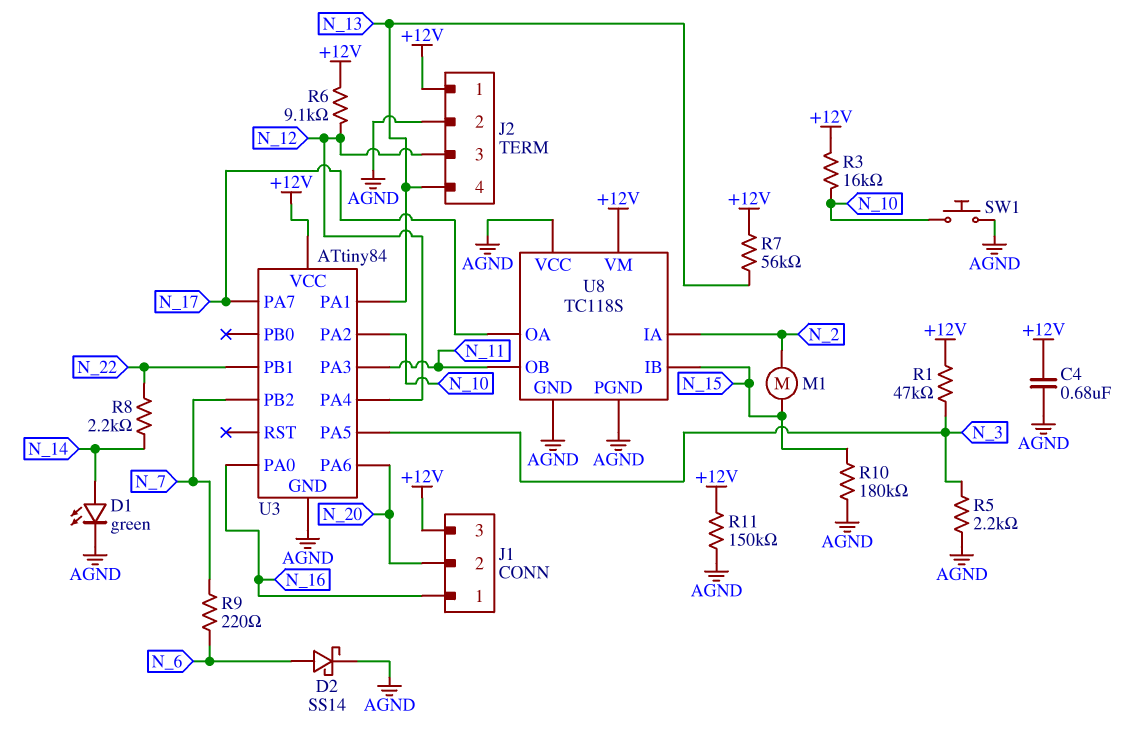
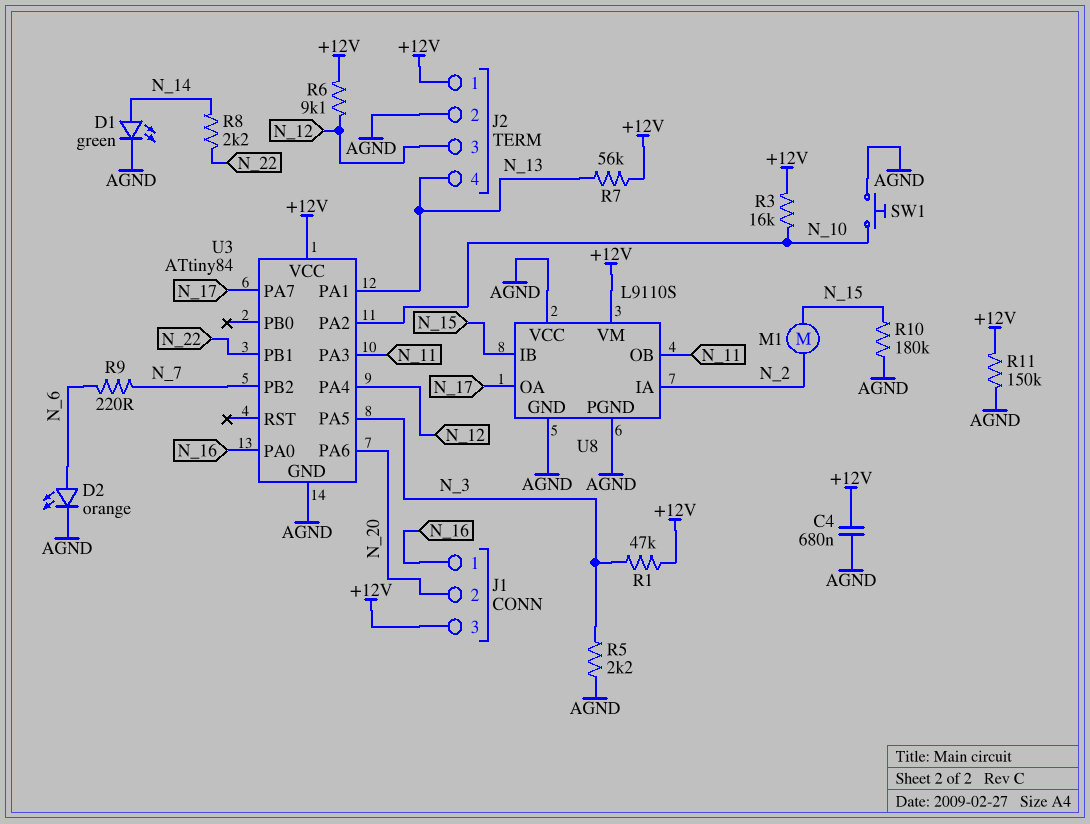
D2: schottky SS14 (A N_6, K AGND) -> LED orange (A N_6, K AGND)
U8: TC118S -> L9110S

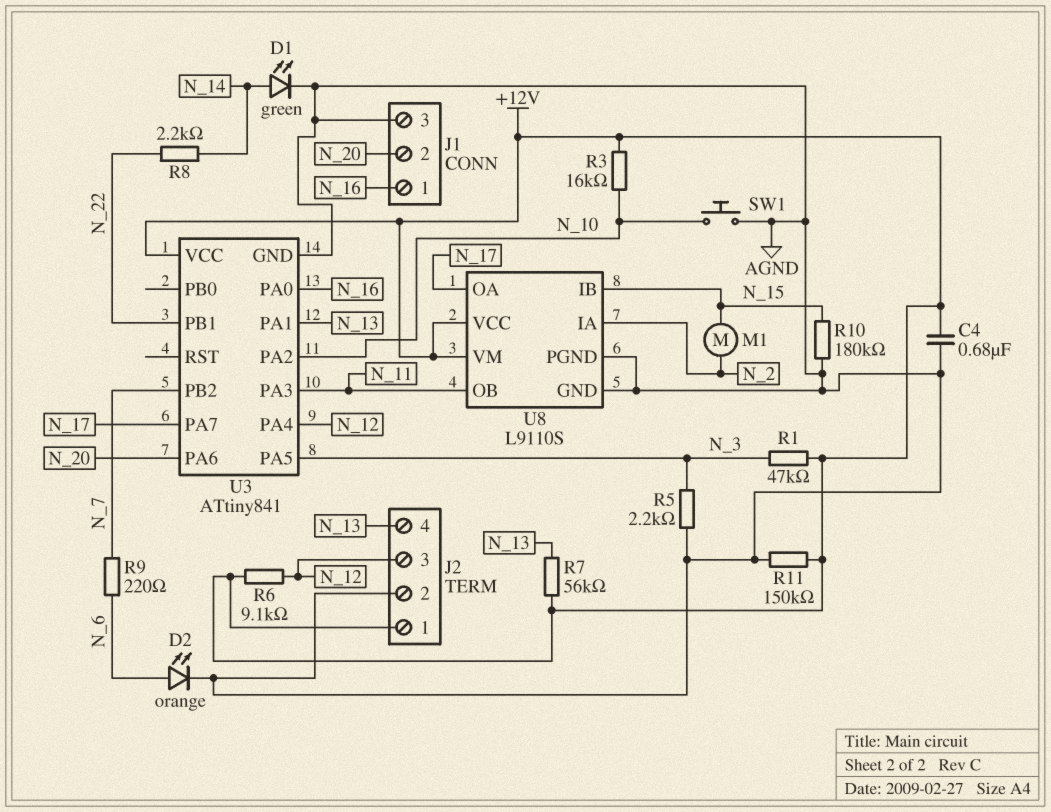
J1 pin 3: +12V -> AGND
U3: ATtiny84 -> ATtiny841
U8 pin VCC: AGND -> +12V

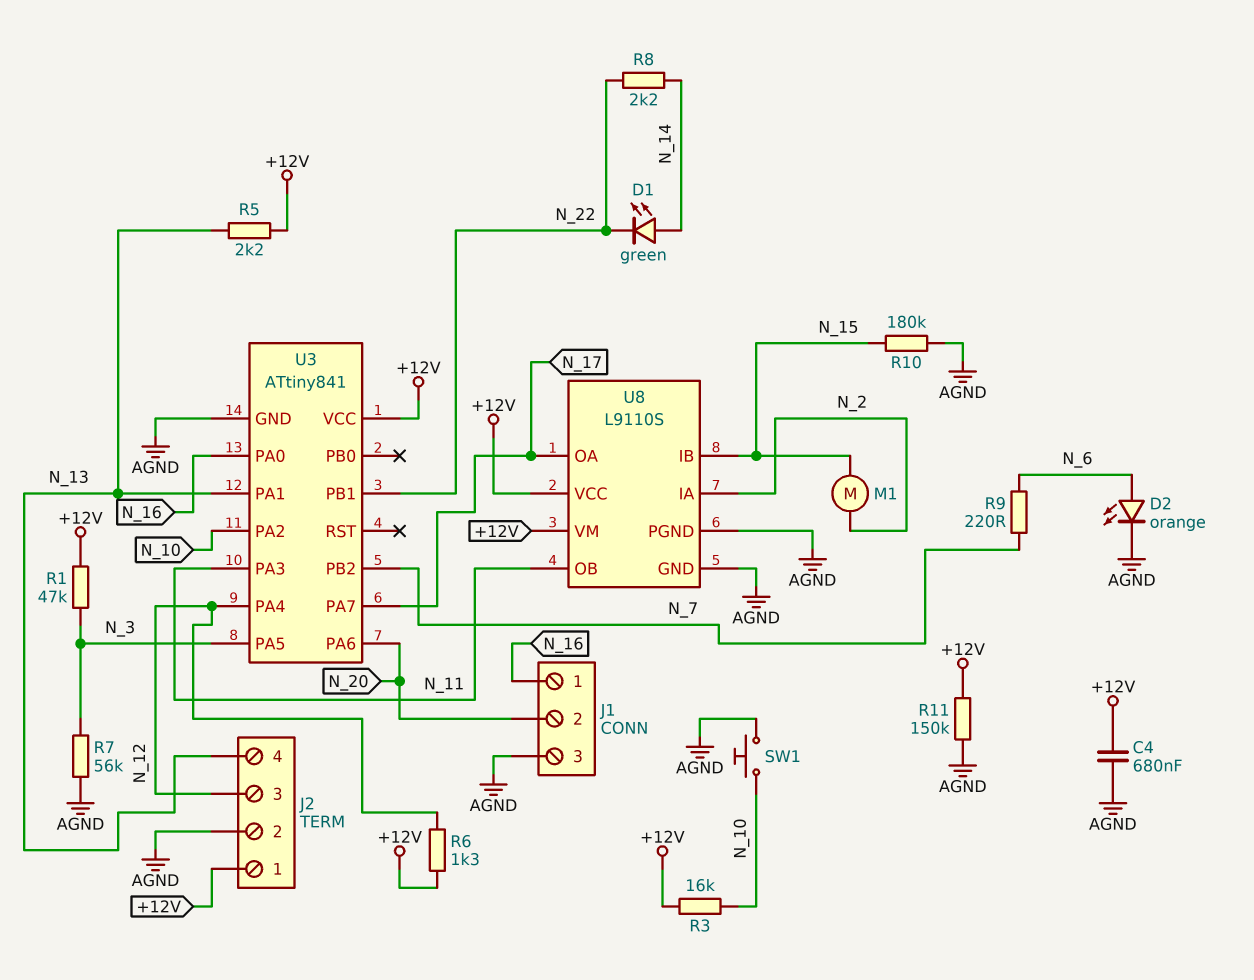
D1: LED green (A N_14, K AGND) -> LED green (A N_14, K N_22)
R5: 2.2k (AGND, N_3) -> 2.2k (+12V, N_13)
R6: 9.1k (+12V, N_12) -> 1.3k (+12V, N_12)
R7: 56k (+12V, N_13) -> 56k (AGND, N_3)

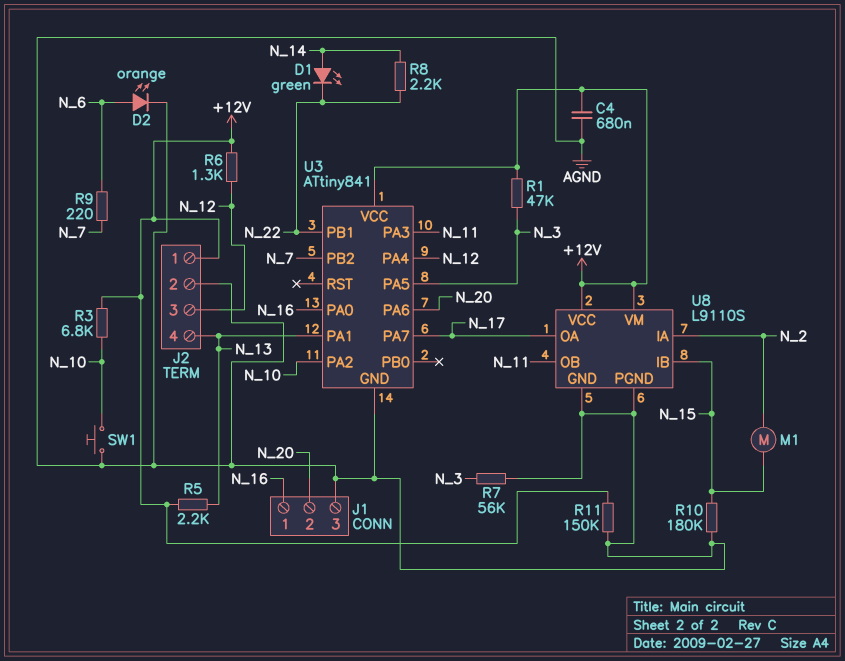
R3: 16k (+12V, N_10) -> 6.8k (+12V, N_10)

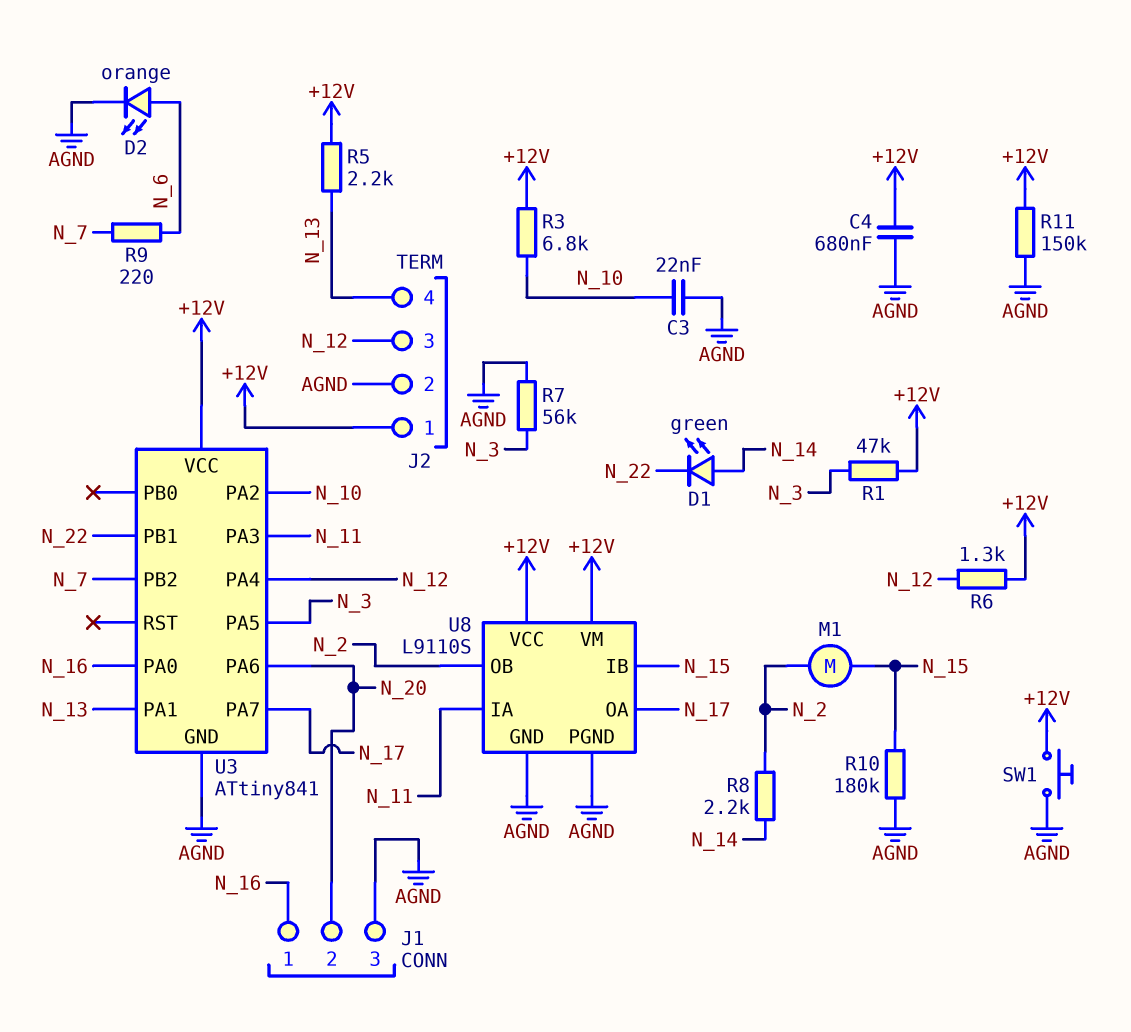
C3: none -> 22nF (AGND, N_10)
R8: 2.2k (N_14, N_22) -> 2.2k (N_2, N_14)
SW1: button (AGND, N_10) -> button (+12V, AGND)
U8 pin IA: N_2 -> N_11
U8 pin OB: N_11 -> N_2

